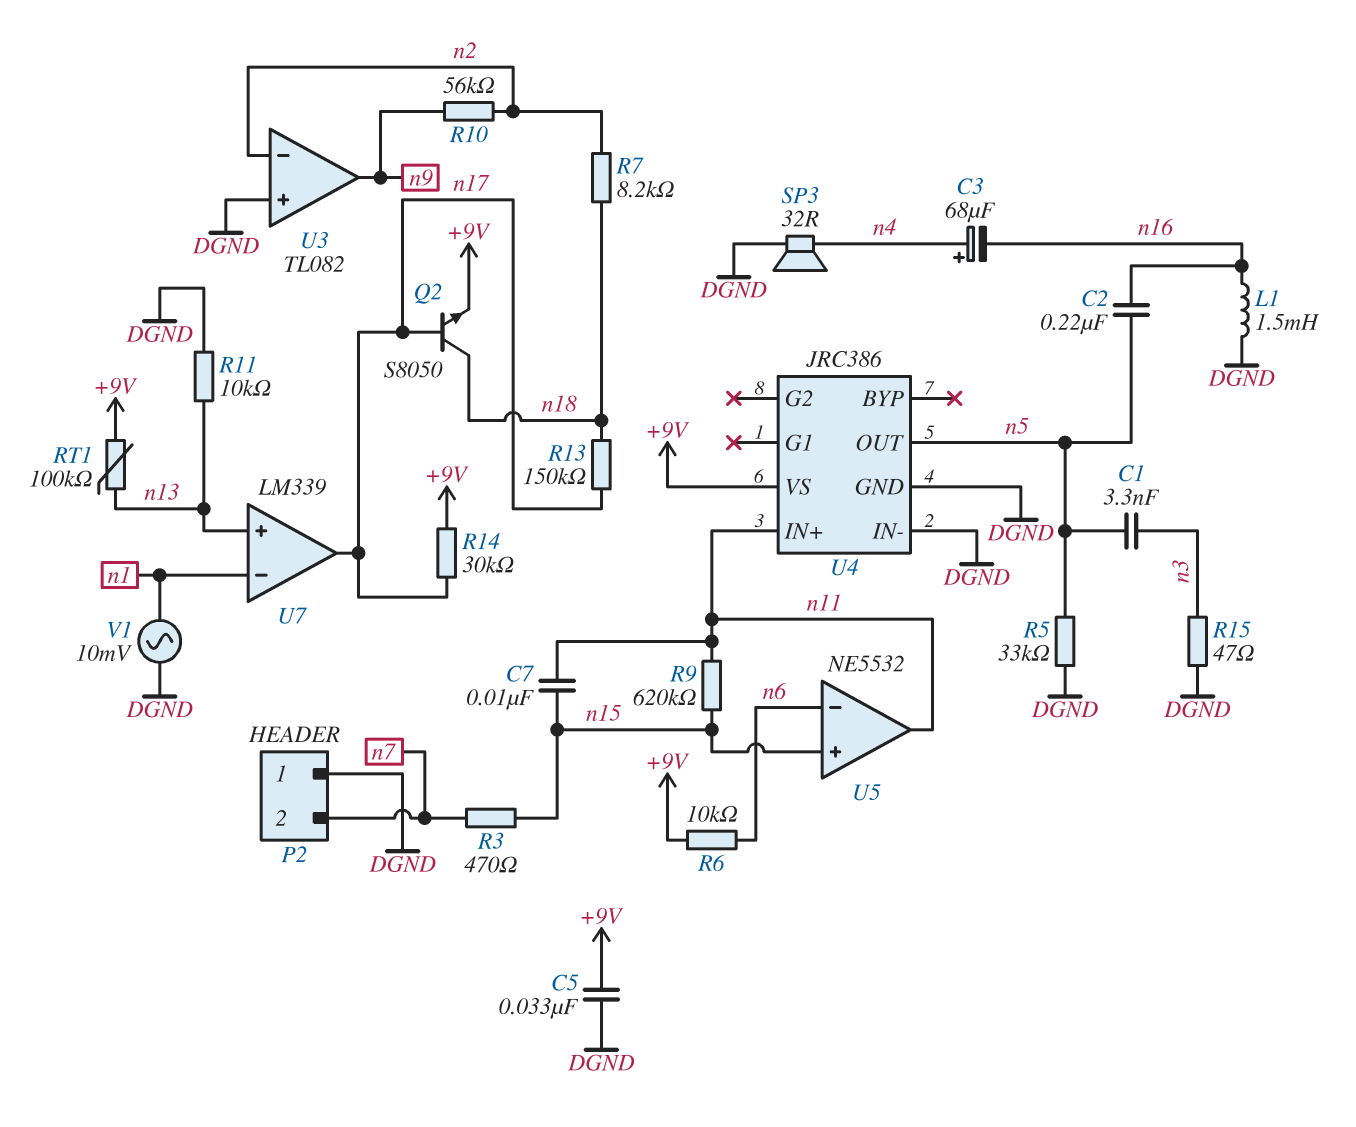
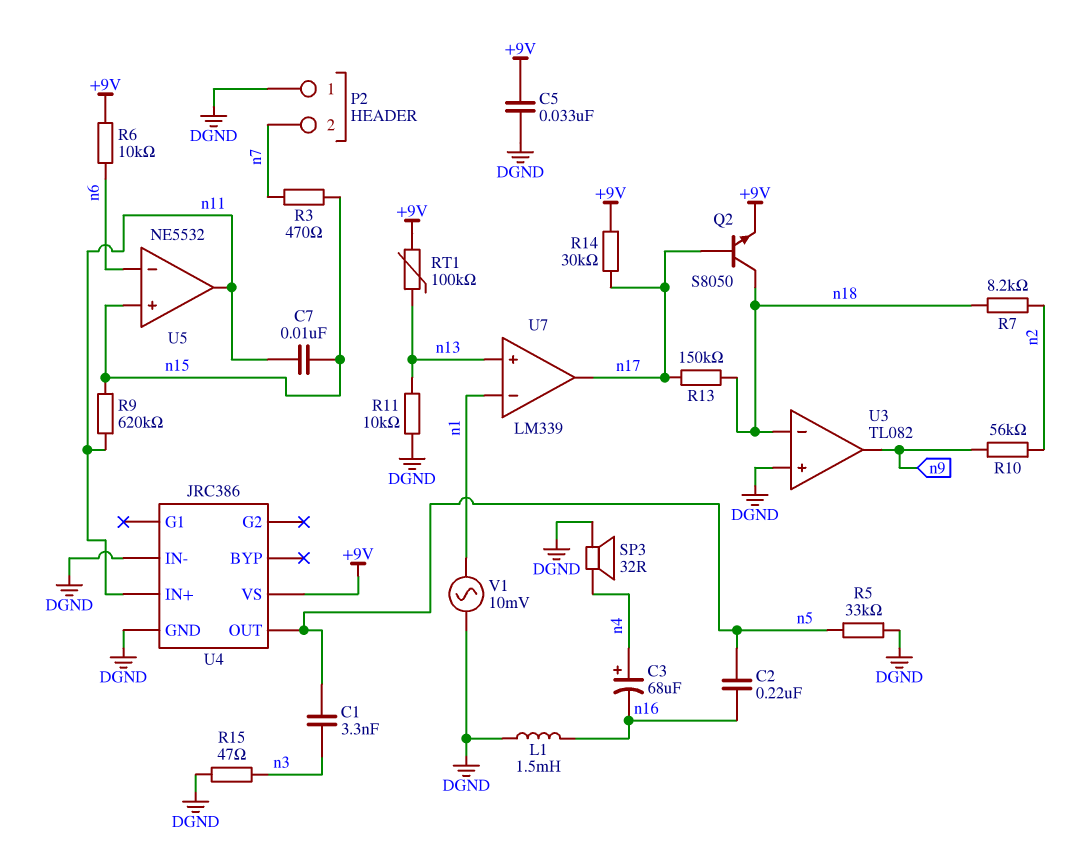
U3 pin in-: n2 -> n18

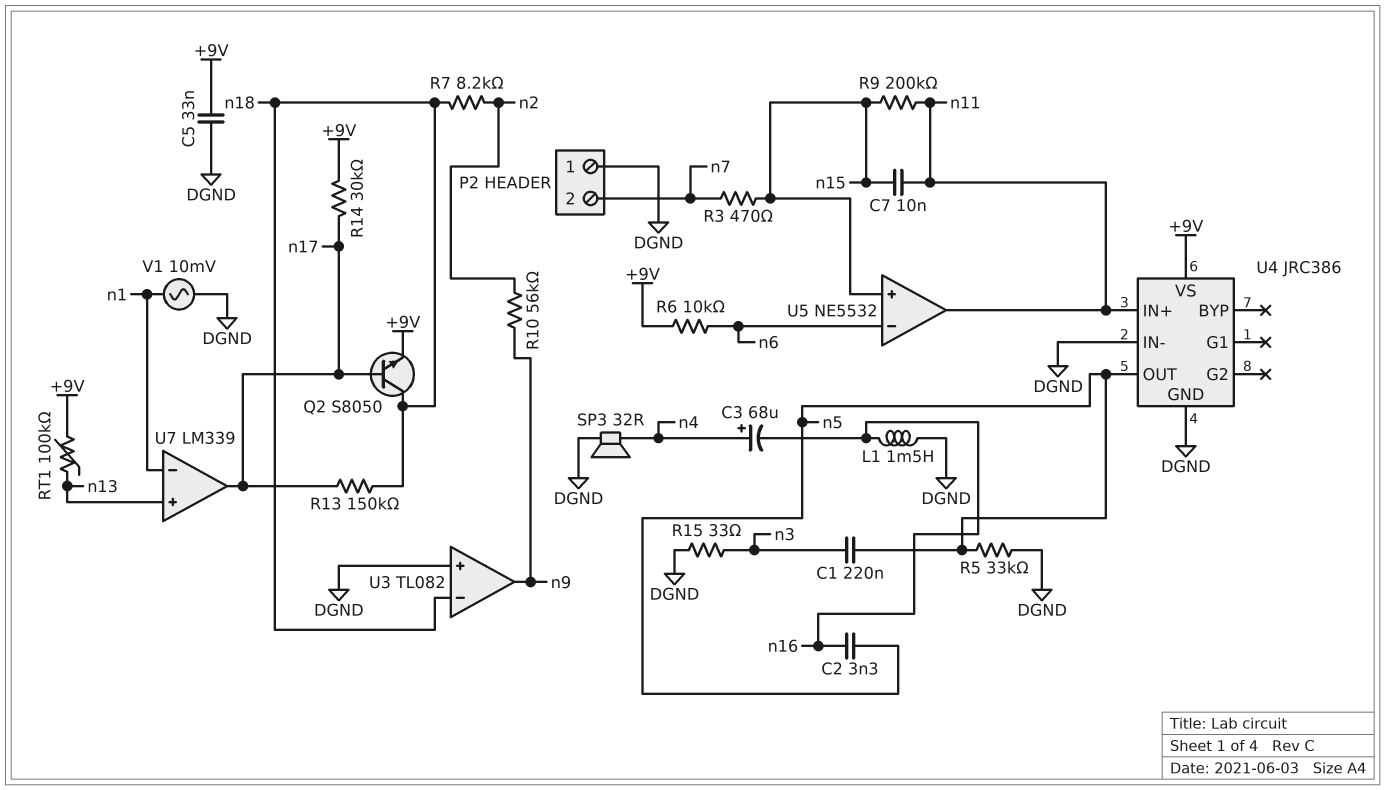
C1: 3.3nF (n3, n5) -> 220nF (n3, n5)
C2: 220nF (n5, n16) -> 3.3nF (n5, n16)
R9: 620k (n11, n15) -> 200k (n11, n15)
R11: 10k (DGND, n13) -> none
R15: 47 (DGND, n3) -> 33 (DGND, n3)

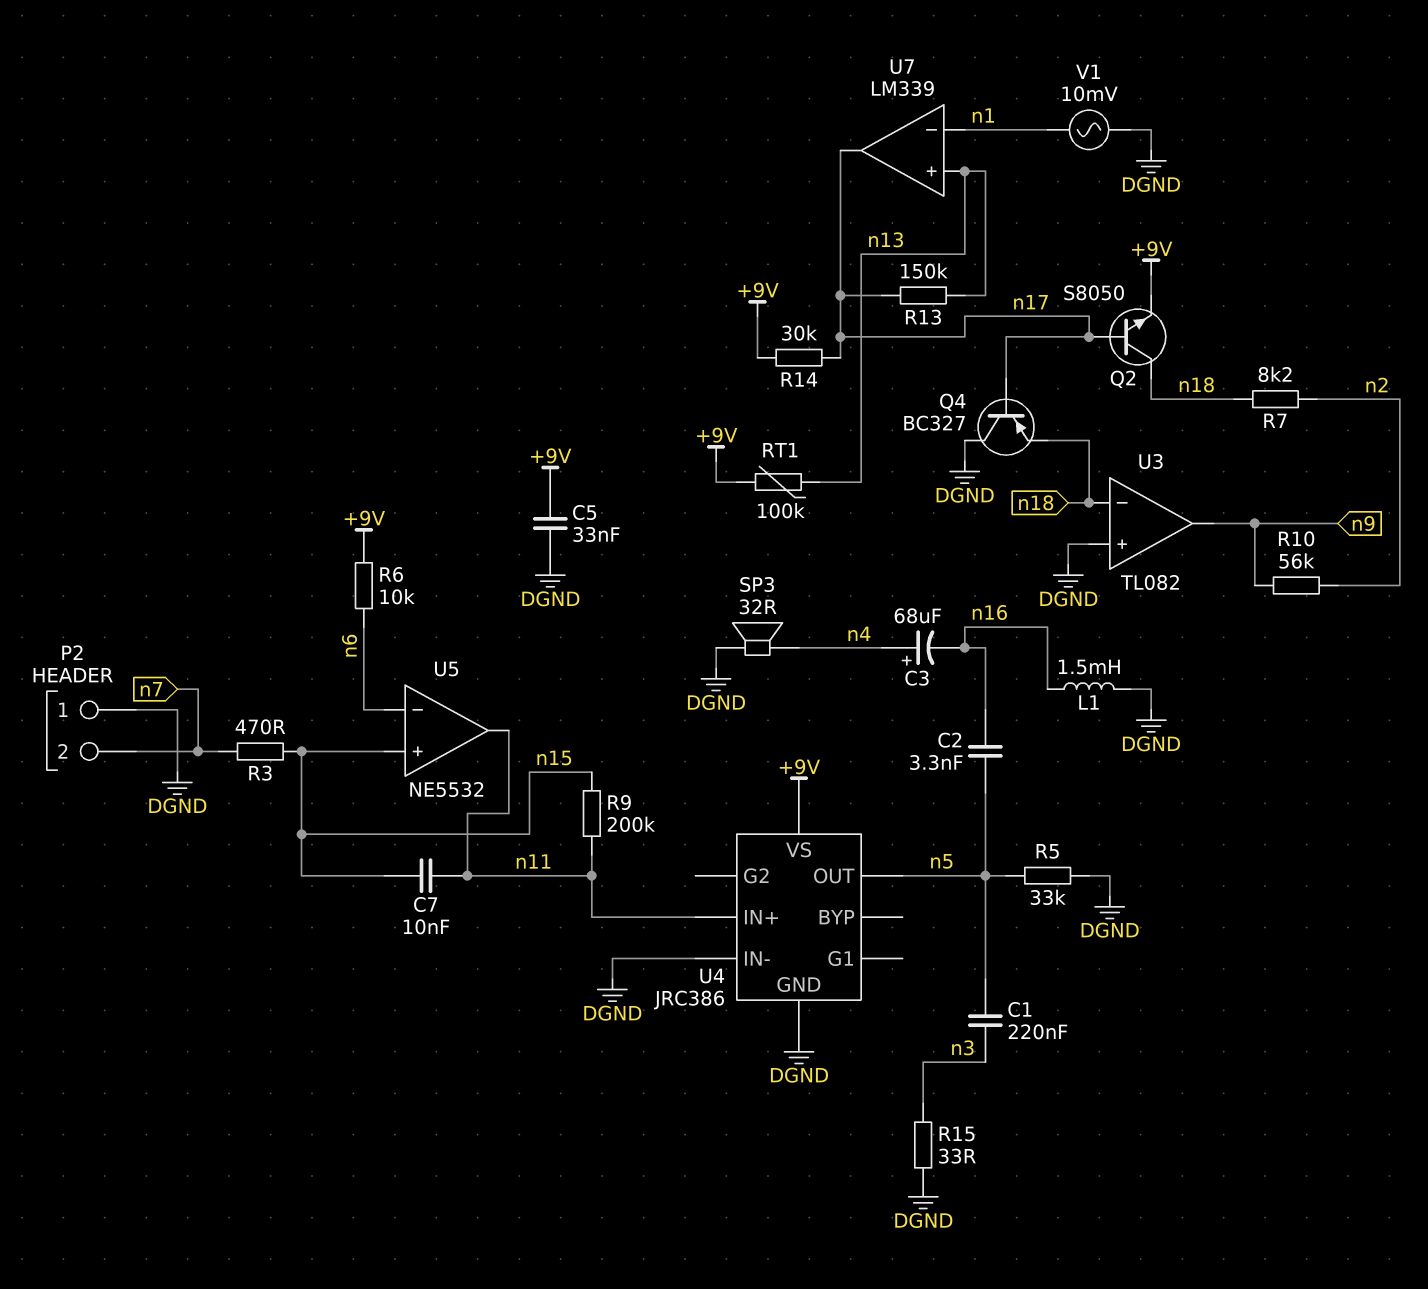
Q4: none -> PNP BC327 (B n17, C DGND, E n18)
R13: 150k (n17, n18) -> 150k (n13, n17)

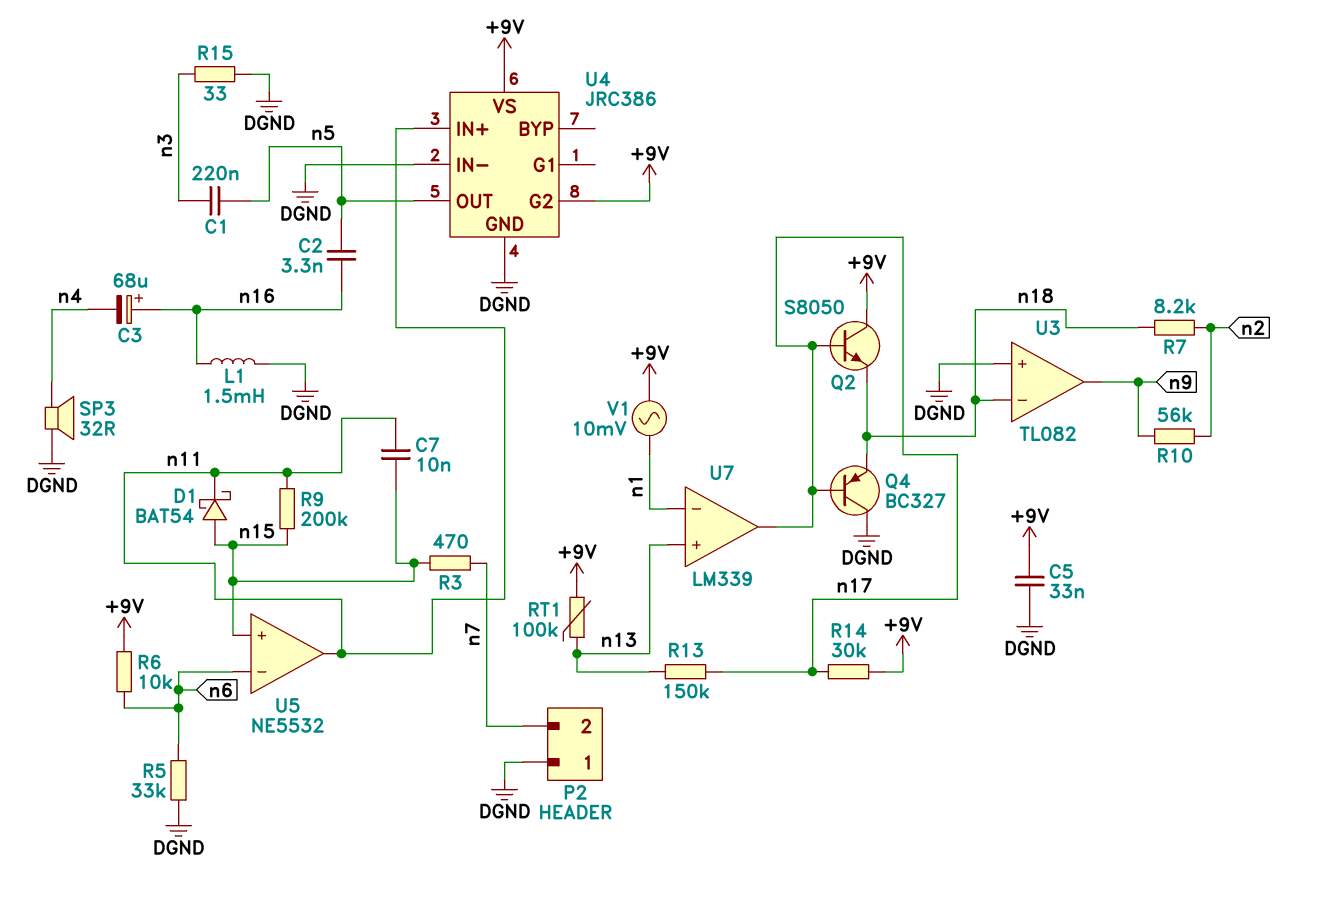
C3: 68uF (plus n4, minus n16) -> 68uF (plus n16, minus n4)
D1: none -> schottky BAT54 (A n15, K n11)
Q2: NPN S8050 (B n17, C n18, E +9V) -> NPN S8050 (B n17, C +9V, E n18)
R5: 33k (DGND, n5) -> 33k (DGND, n6)
U4 pin G2: none -> +9V
V1: AC 10mV (DGND, n1) -> AC 10mV (+9V, n1)

